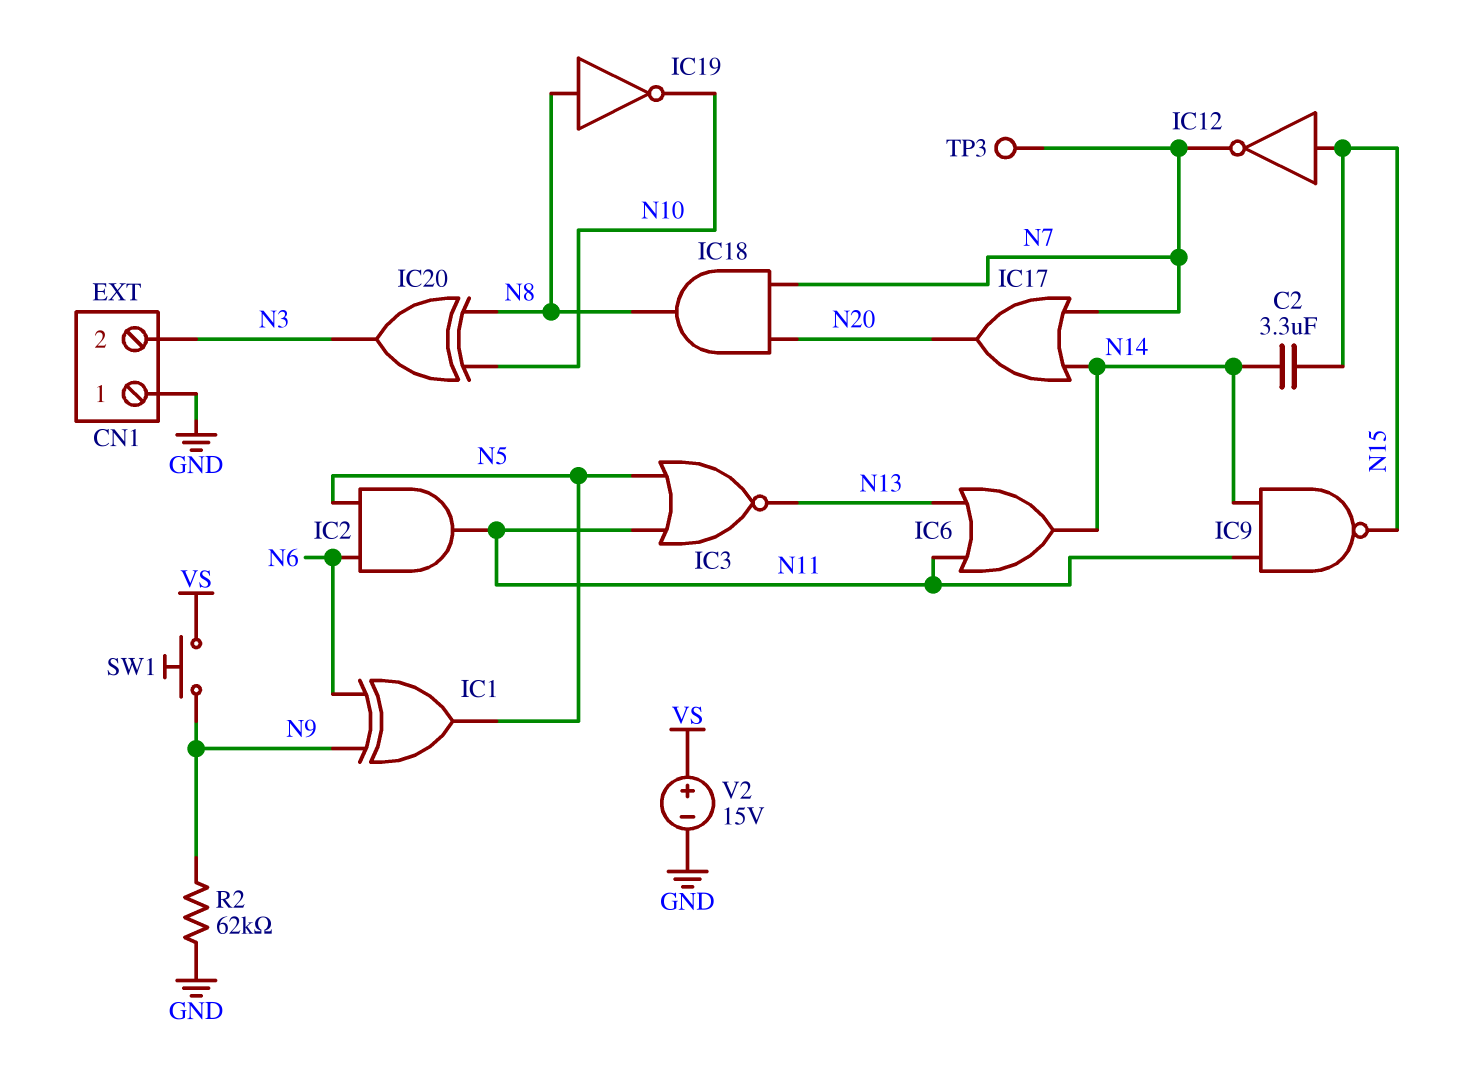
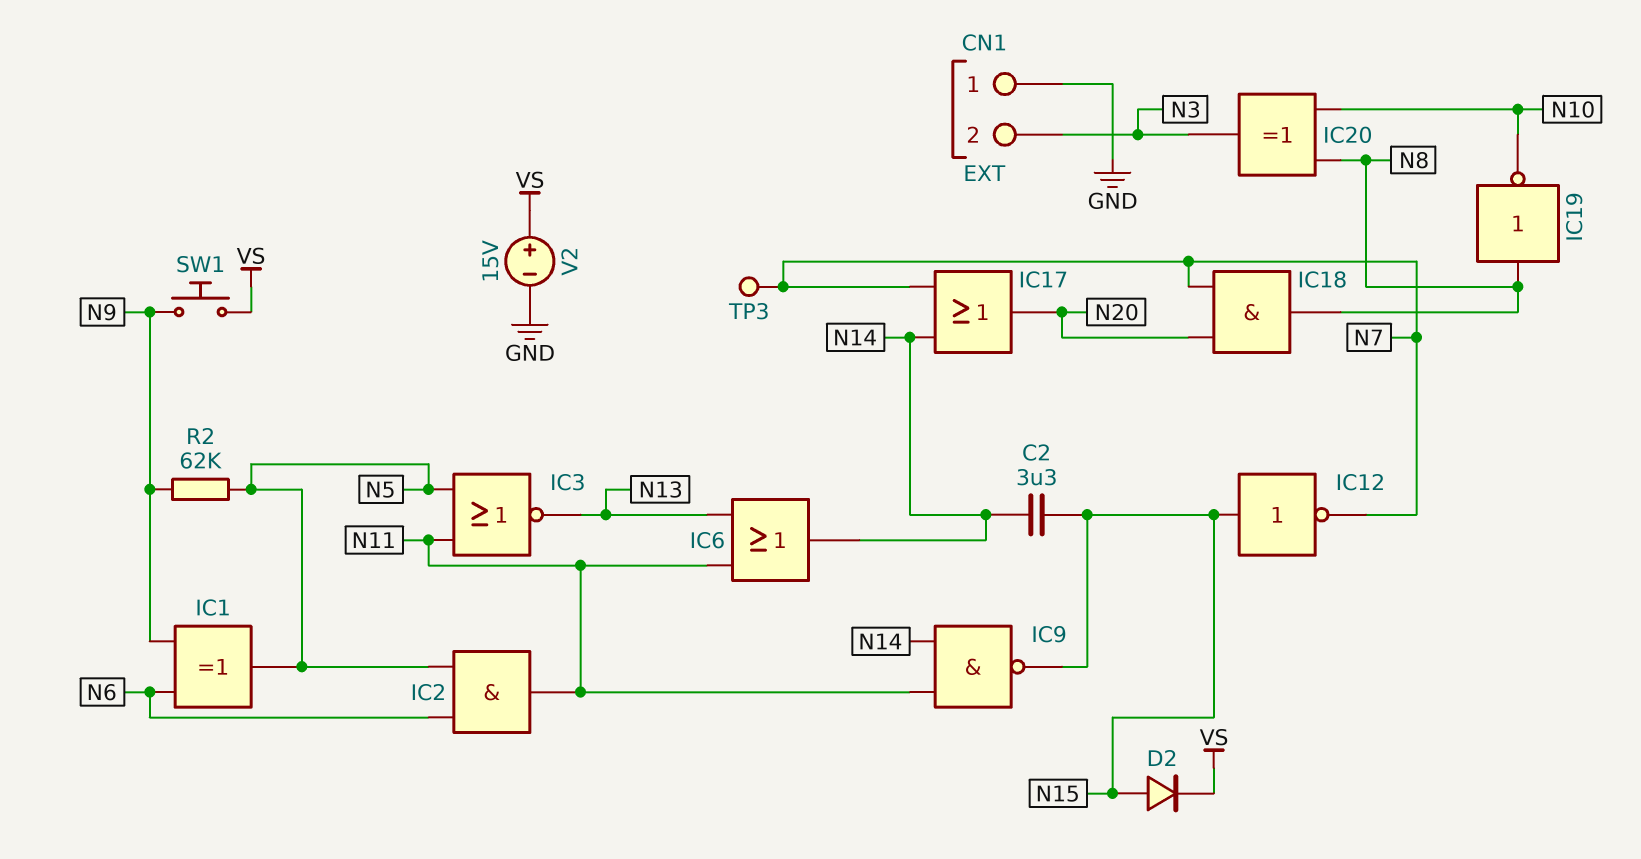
D2: none -> diode (A N15, K VS)
R2: 62k (GND, N9) -> 62k (N5, N9)

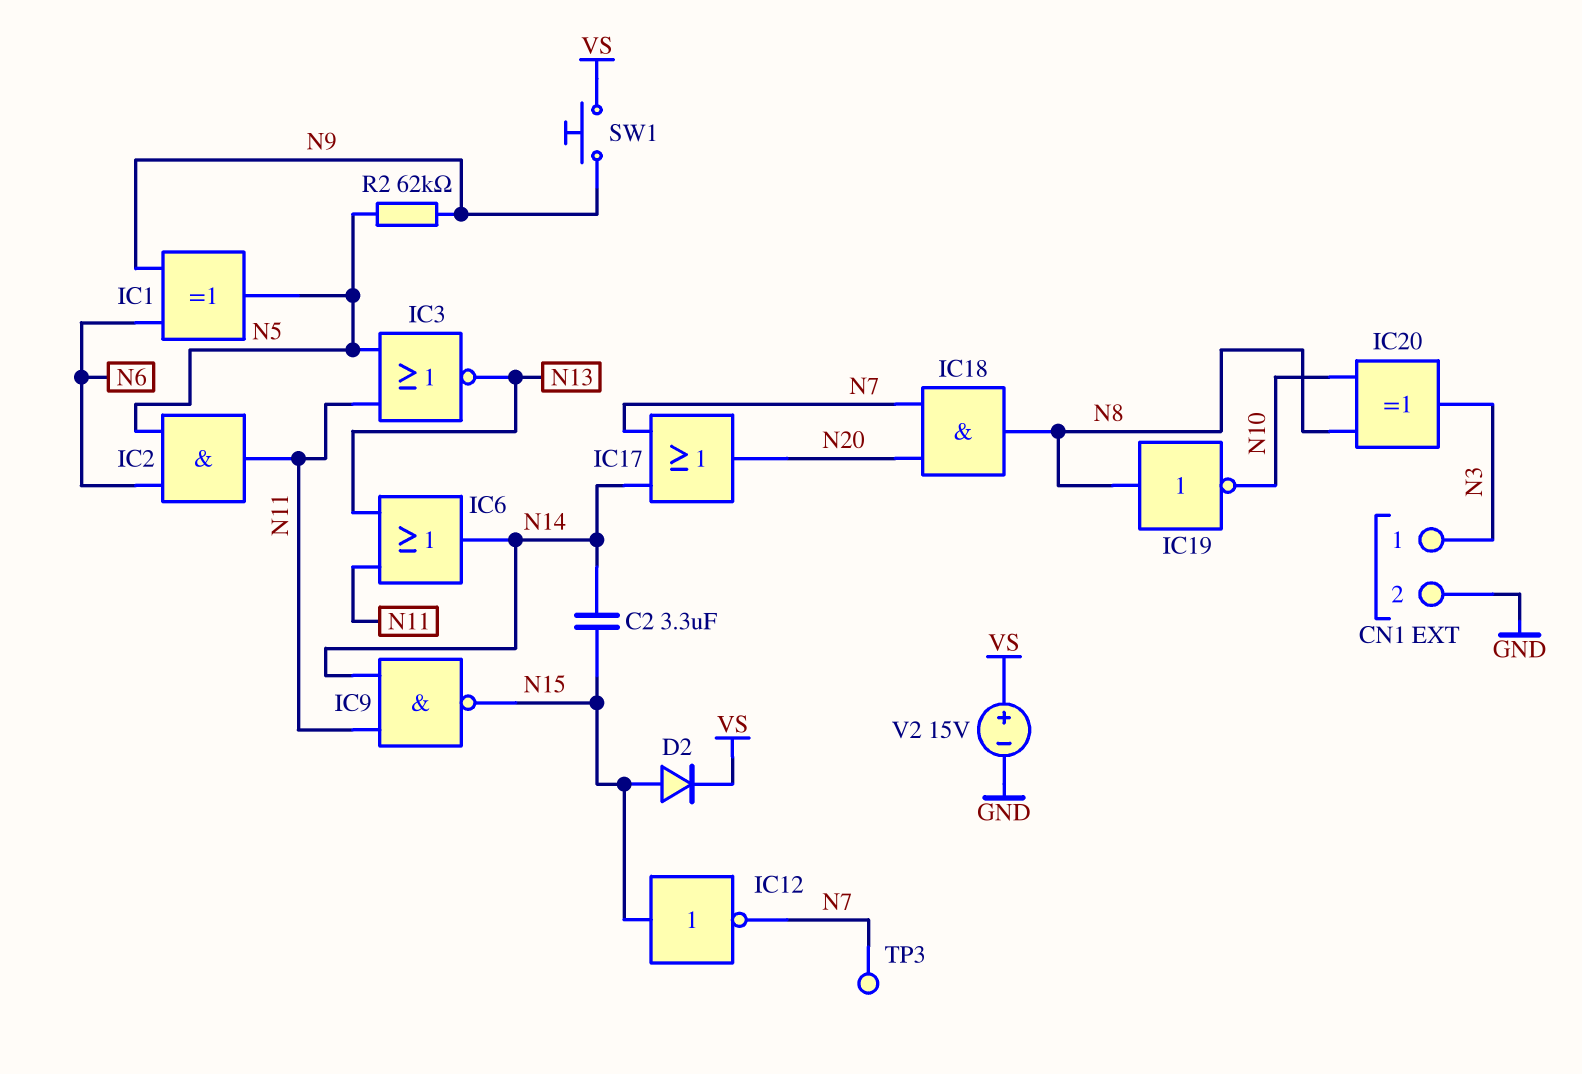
CN1 pin 1: GND -> N3
CN1 pin 2: N3 -> GND

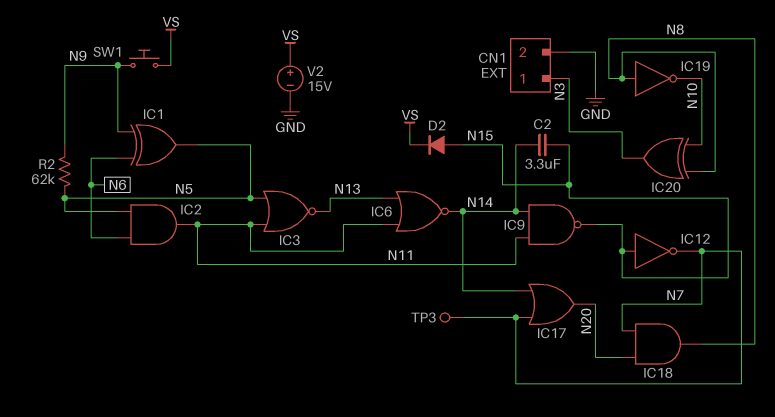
IC6: OR (in N11, in N13, out N14) -> NOR (in N11, in N13, out N14)

